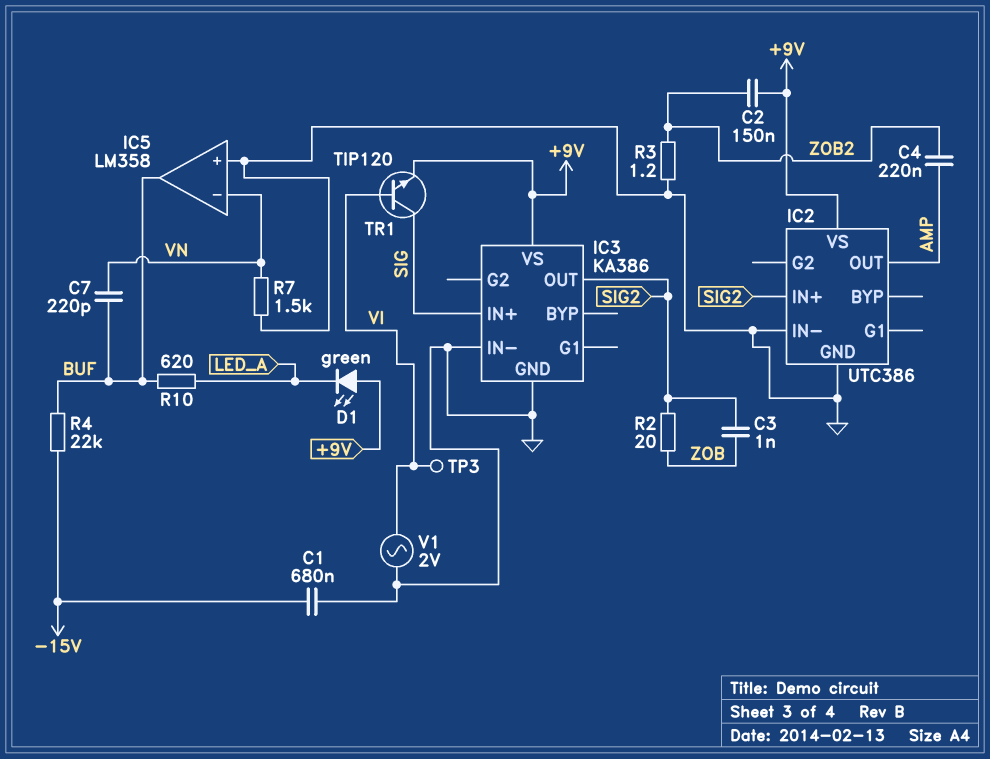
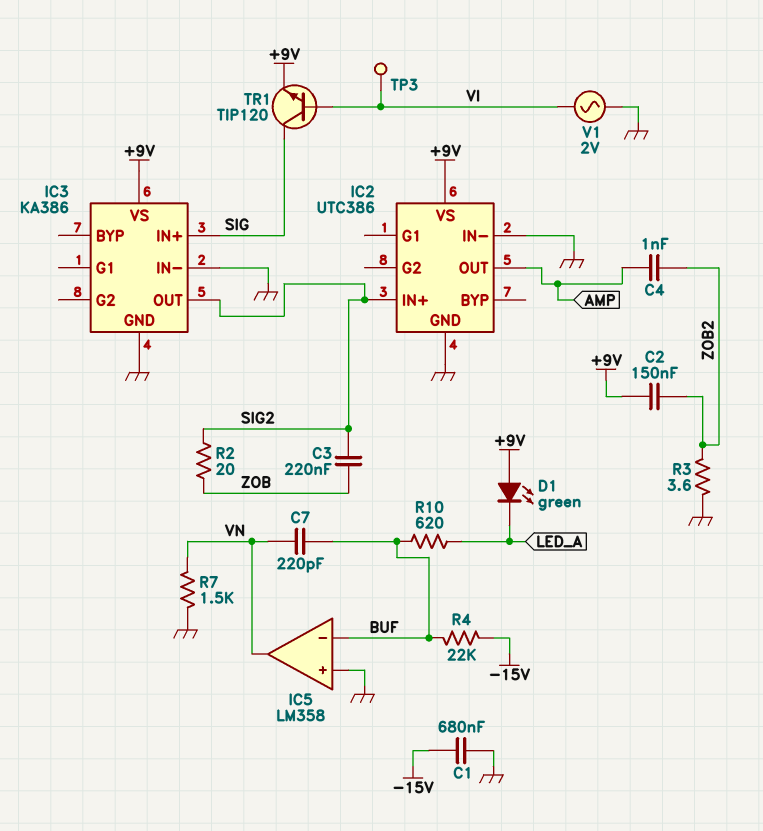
C3: 1nF (SIG2, ZOB) -> 220nF (SIG2, ZOB)
C4: 220nF (AMP, ZOB2) -> 1nF (AMP, ZOB2)
IC5 pin in-: VN -> BUF
IC5 pin out: BUF -> VN
R3: 1.2 (GND, ZOB2) -> 3.6 (GND, ZOB2)

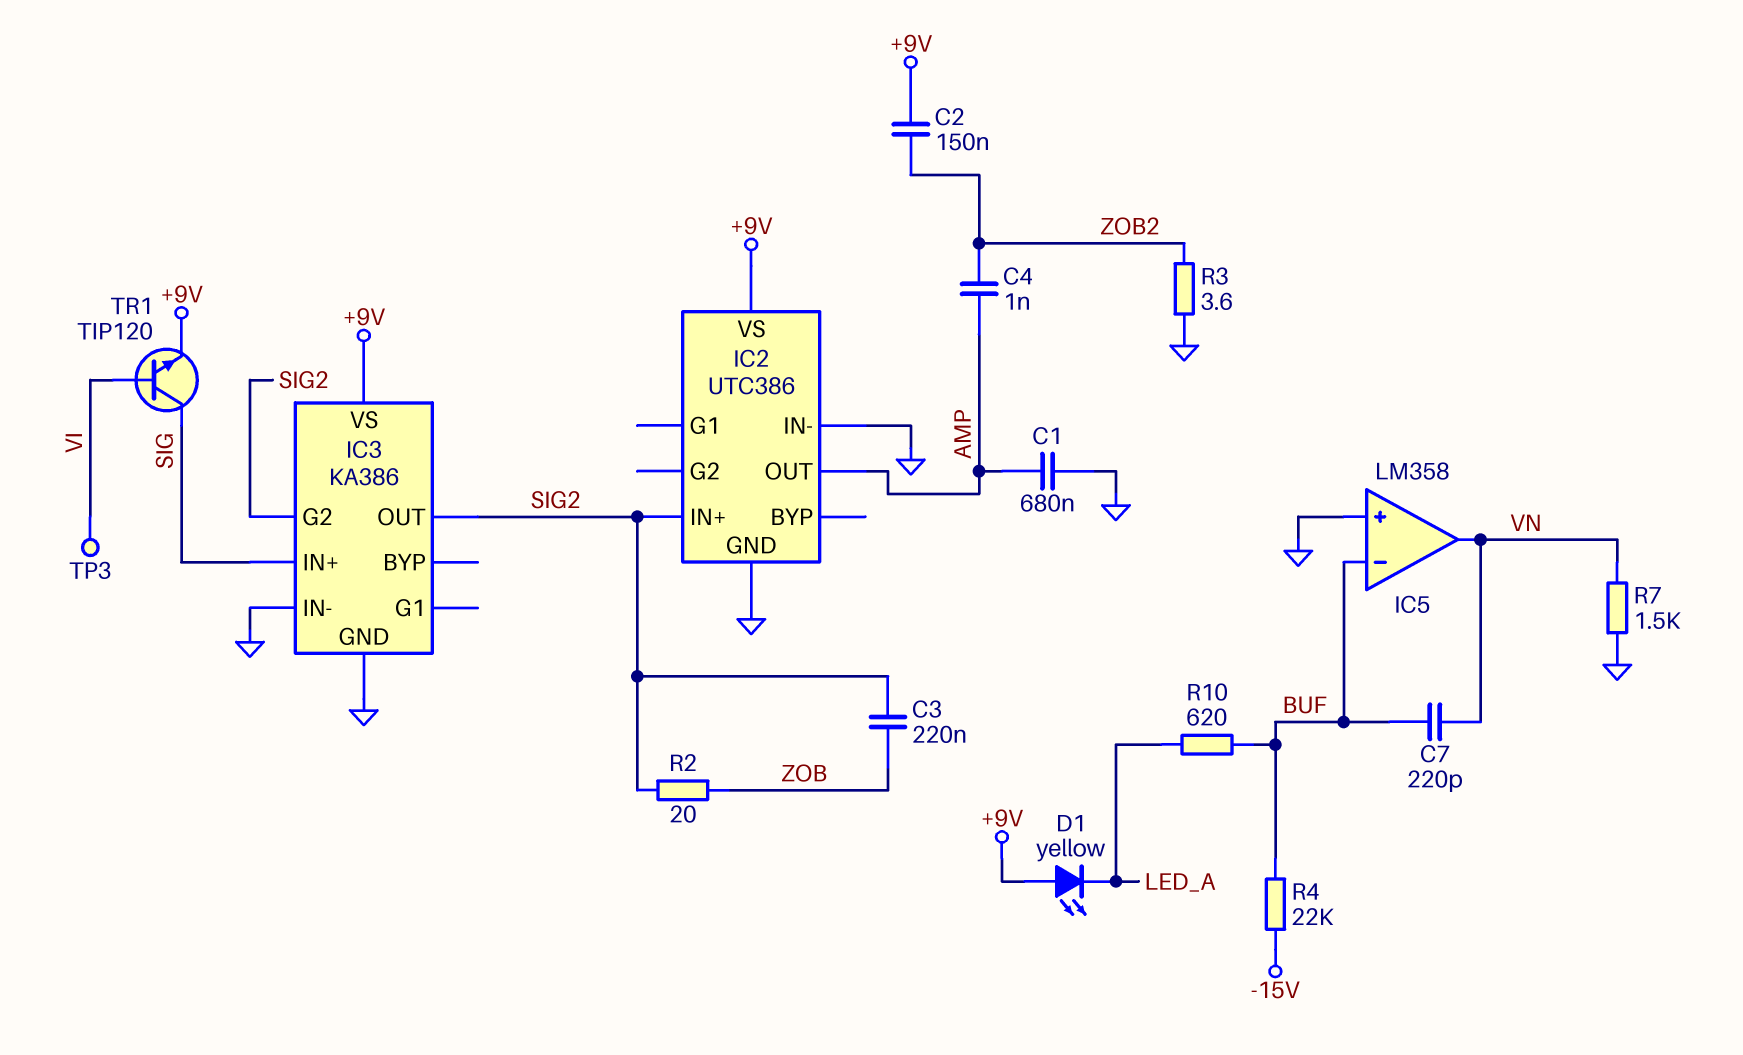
C1: 680nF (-15V, GND) -> 680nF (AMP, GND)
D1: LED green (A +9V, K LED_A) -> LED yellow (A +9V, K LED_A)
IC3 pin G2: none -> SIG2
V1: AC 2V (GND, VI) -> none

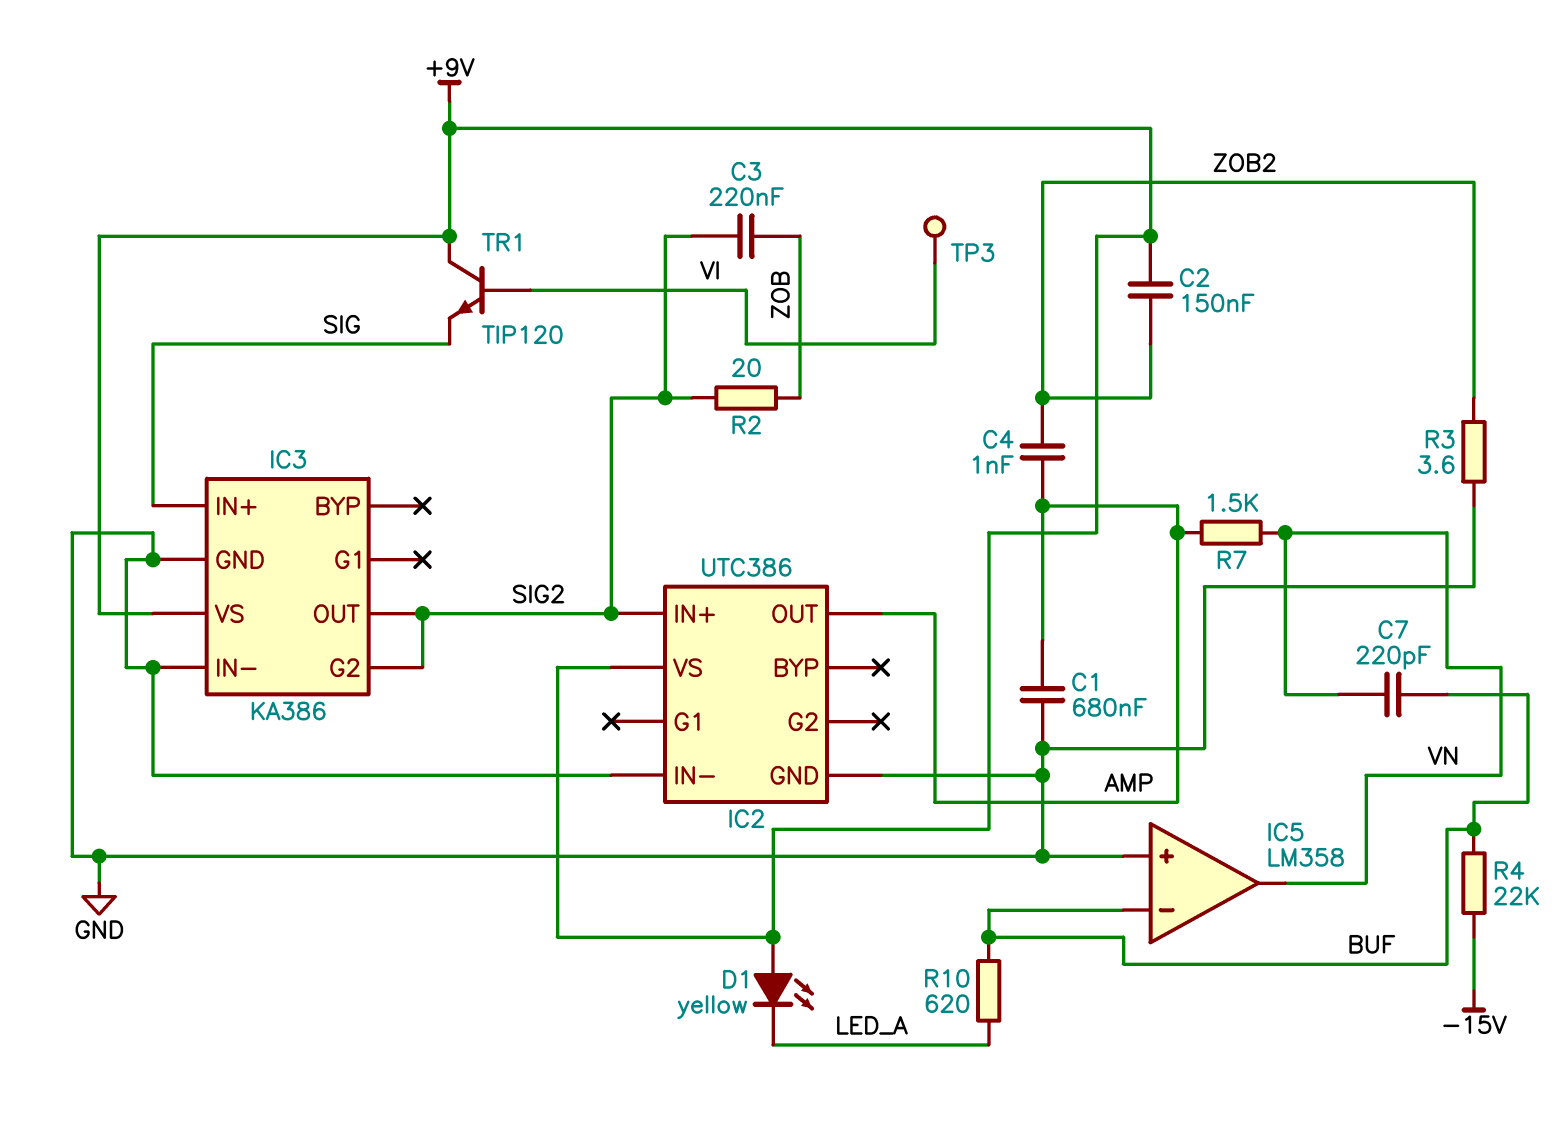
R7: 1.5k (GND, VN) -> 1.5k (AMP, VN)
TR1: NPN TIP120 (B VI, C SIG, E +9V) -> NPN TIP120 (B VI, C +9V, E SIG)

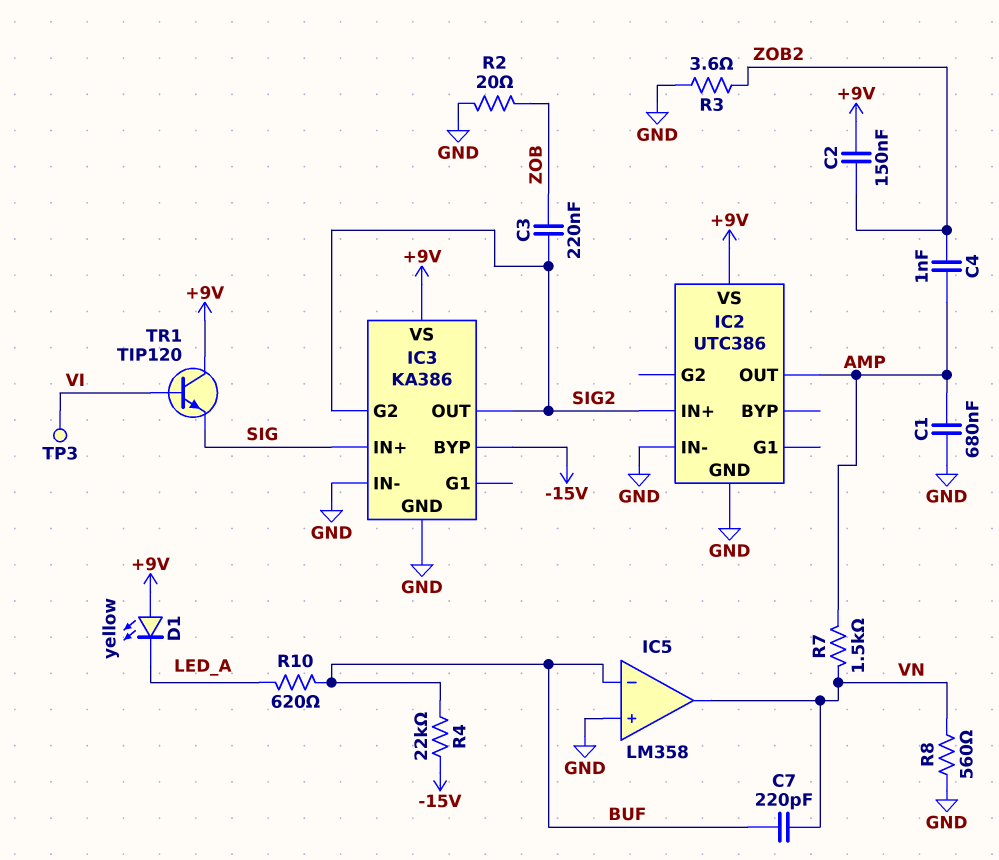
IC3 pin BYP: none -> -15V
R2: 20 (SIG2, ZOB) -> 20 (GND, ZOB)
R8: none -> 560 (GND, VN)

